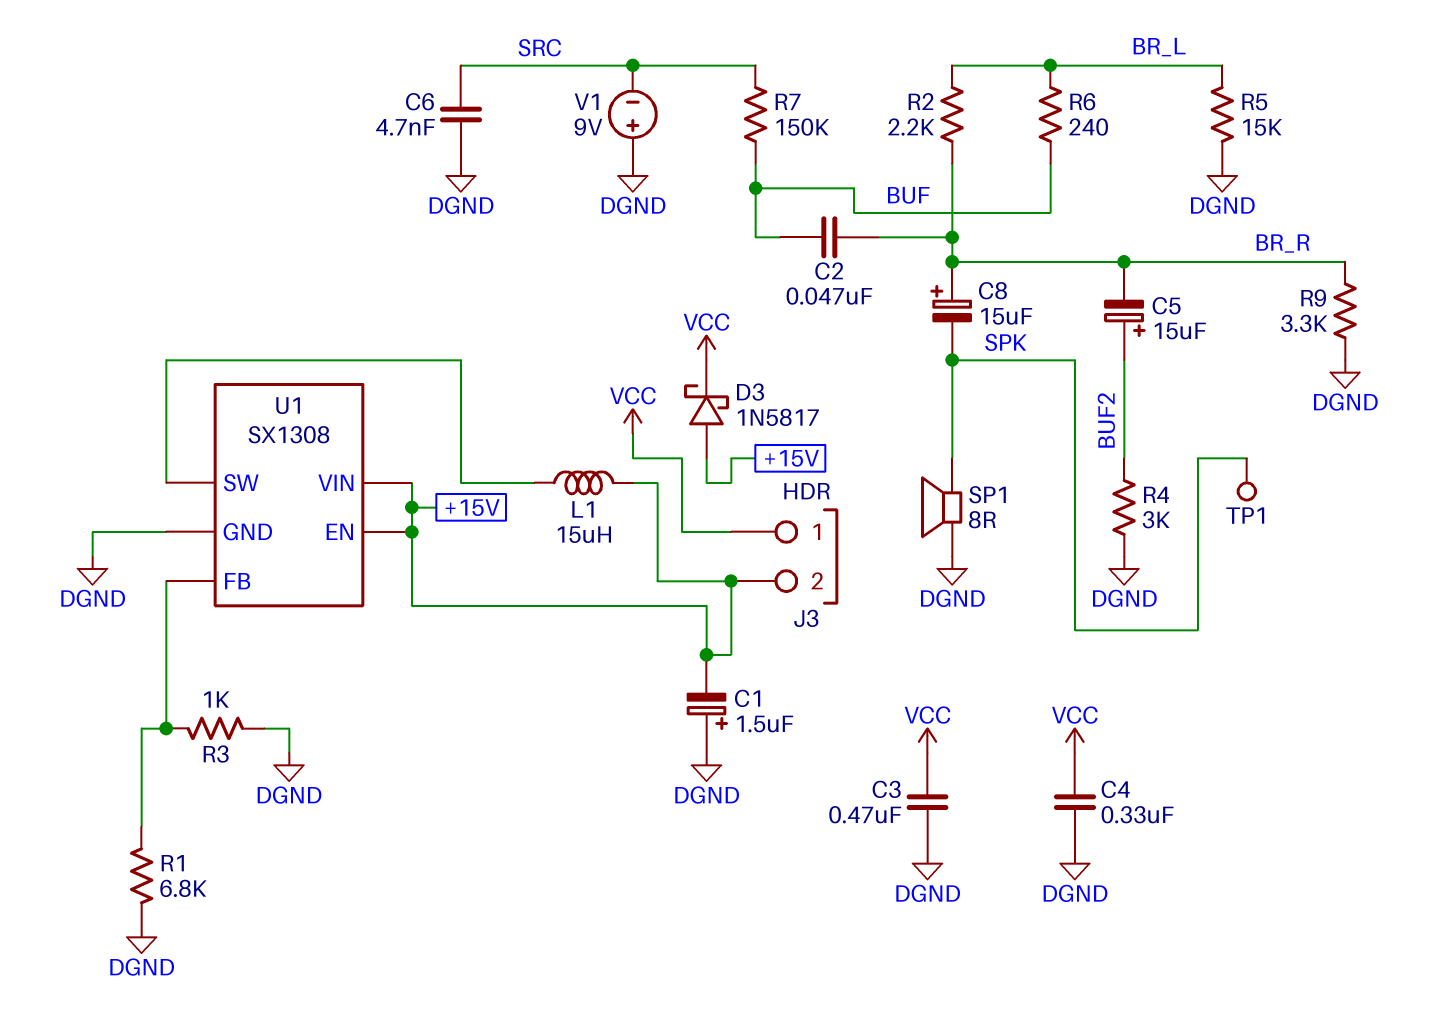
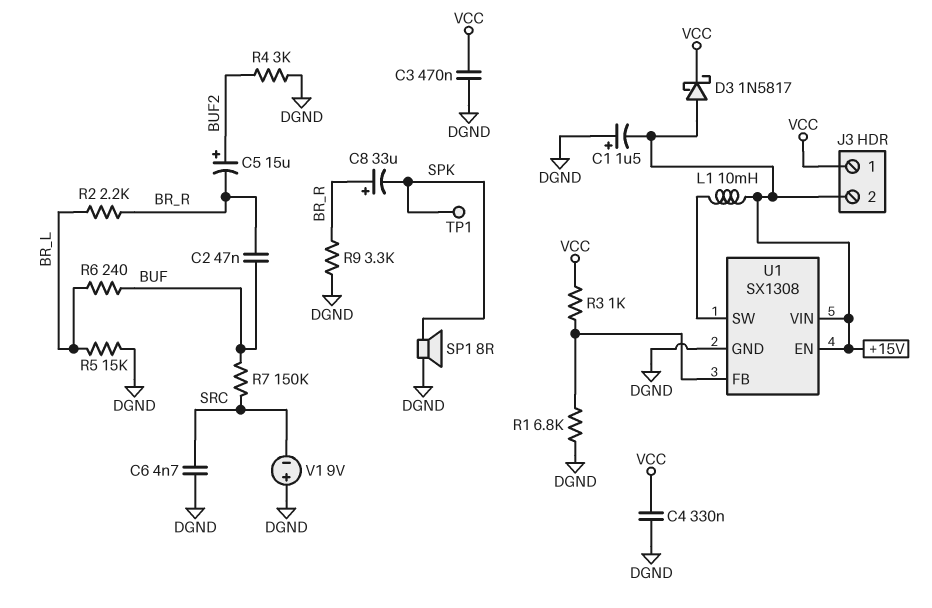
C8: 15uF (plus BR_R, minus SPK) -> 33uF (plus BR_R, minus SPK)
L1: 15uH (+15V, U1/SW) -> 10mH (+15V, U1/SW)
R3: 1k (DGND, U1/FB) -> 1k (U1/FB, VCC)

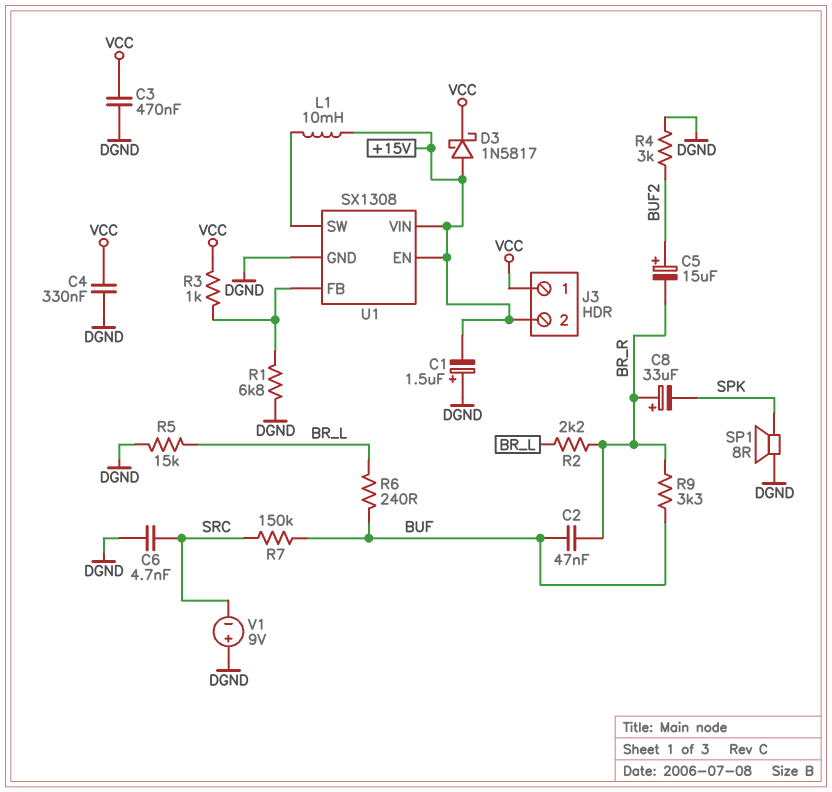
R9: 3.3k (BR_R, DGND) -> 3.3k (BR_R, BUF)
TP1: test point (SPK) -> none

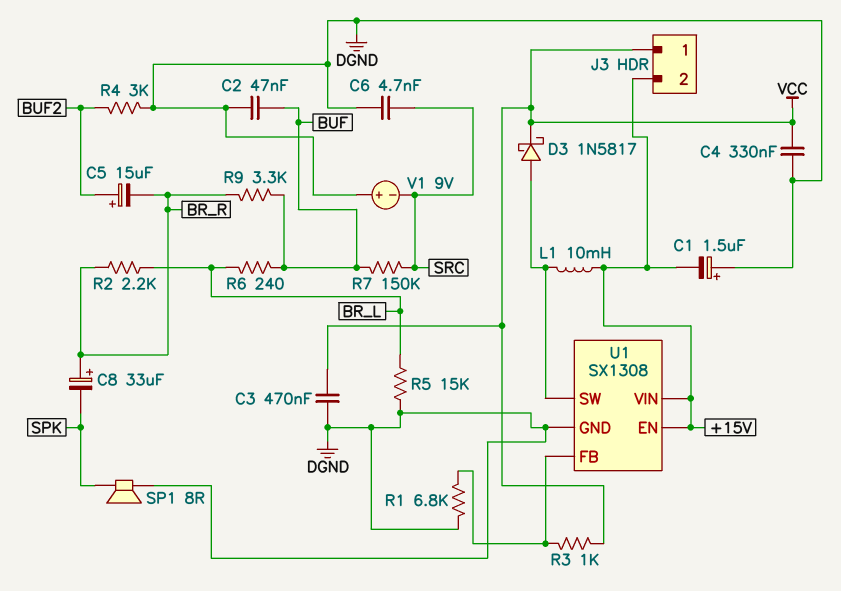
C2: 47nF (BR_R, BUF) -> 47nF (BUF, DGND)
D3: schottky 1N5817 (A +15V, K VCC) -> schottky 1N5817 (A U1/SW, K VCC)

